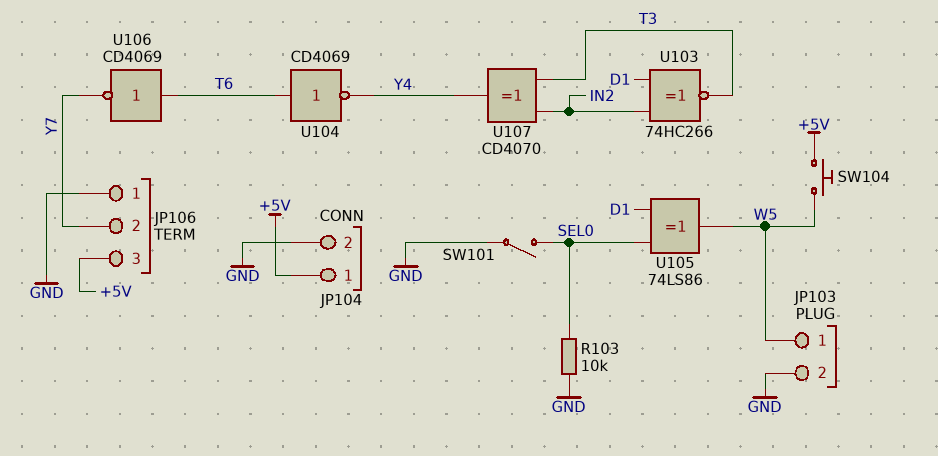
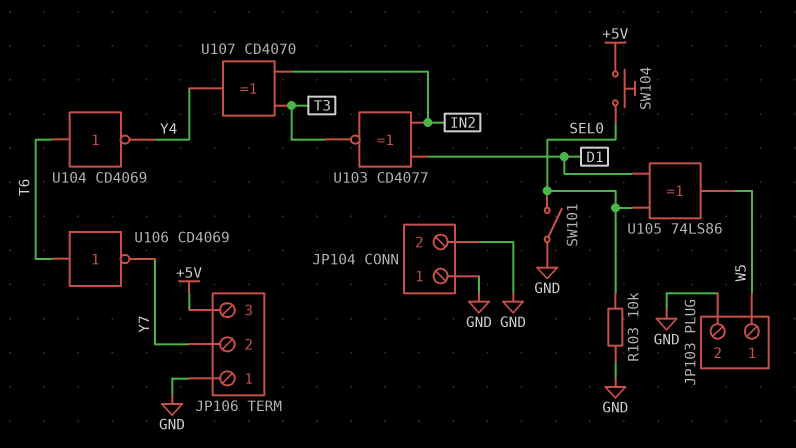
JP104 pin 1: +5V -> GND
SW104: button (+5V, W5) -> button (+5V, SEL0)
U103: XNOR 74HC266 (in D1, in IN2, out T3) -> XNOR CD4077 (in D1, in IN2, out T3)

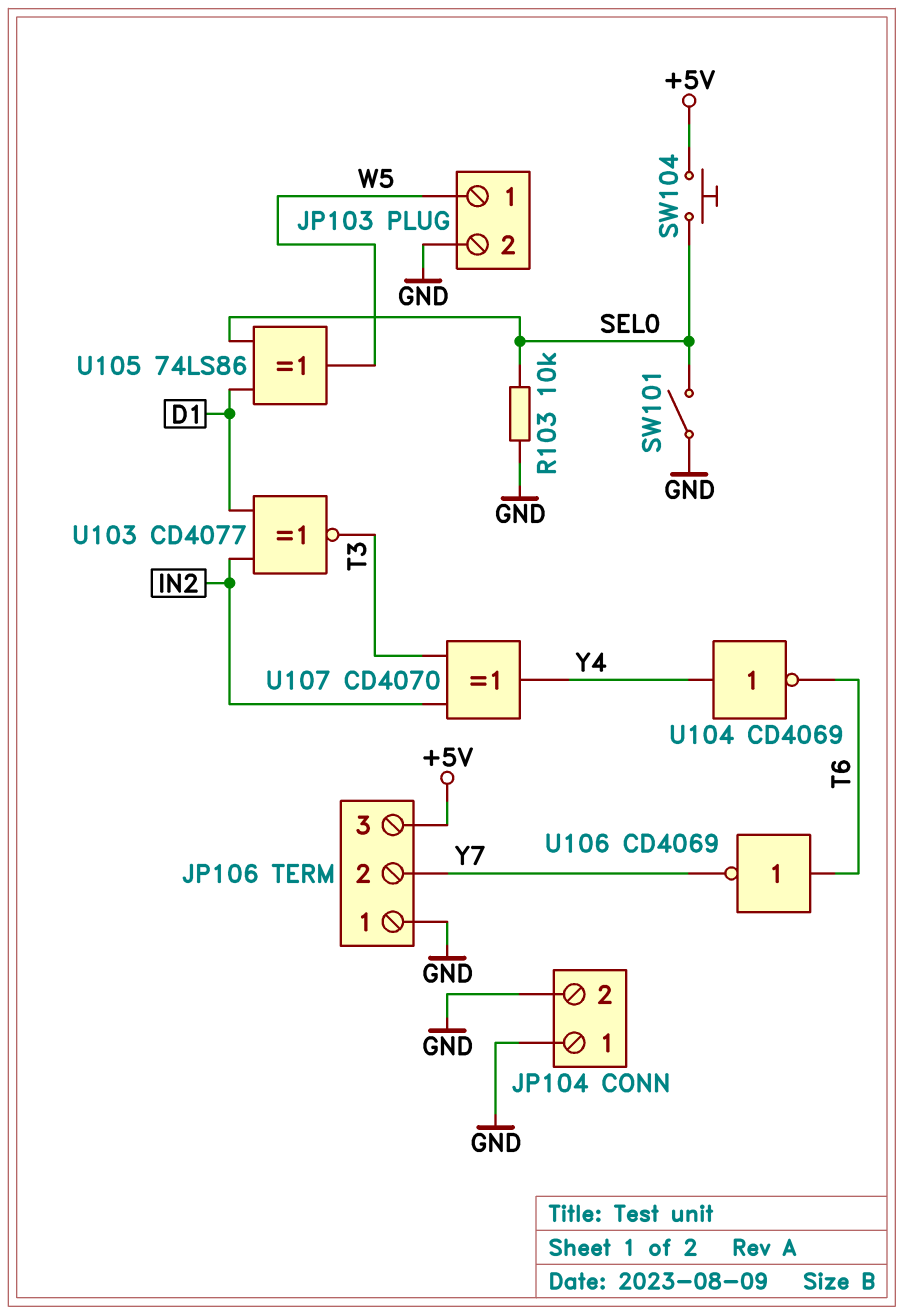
U104: NOT CD4069 (in T6, out Y4) -> NOT CD4069 (in Y4, out T6)

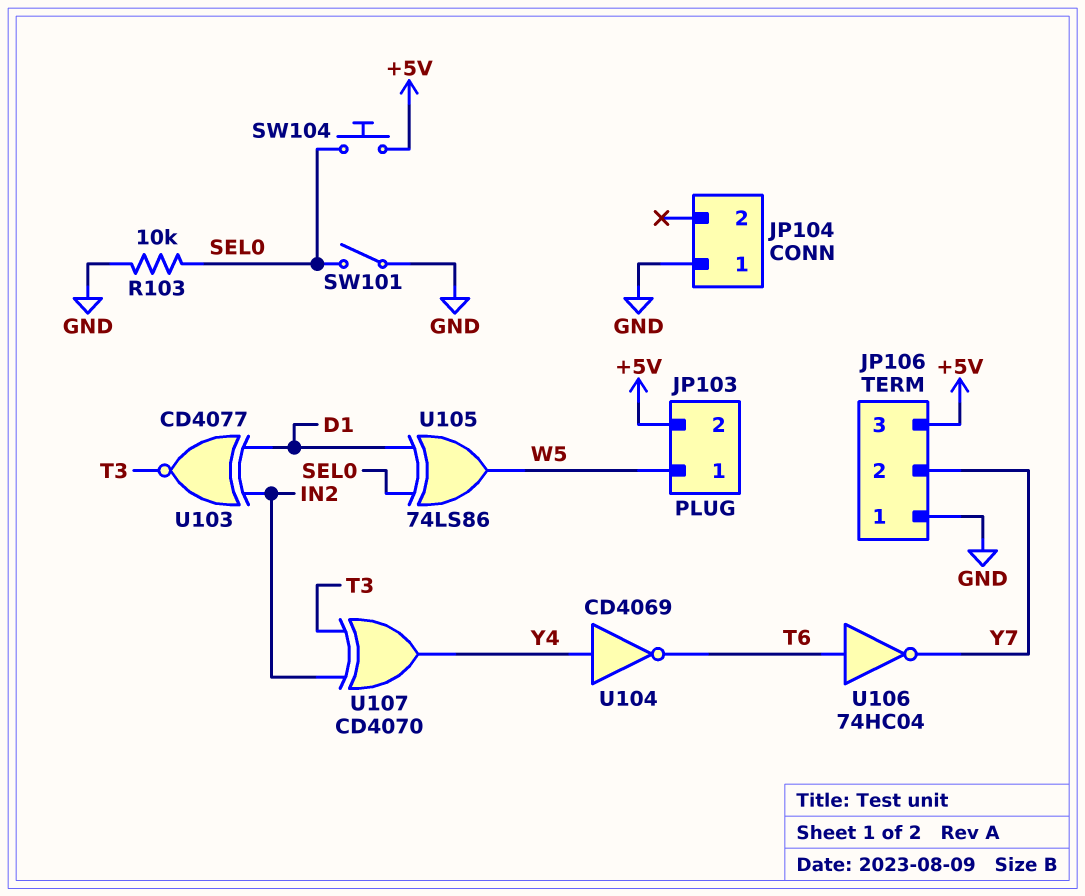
JP103 pin 2: GND -> +5V
JP104 pin 2: GND -> none
U106: NOT CD4069 (in T6, out Y7) -> NOT 74HC04 (in T6, out Y7)

